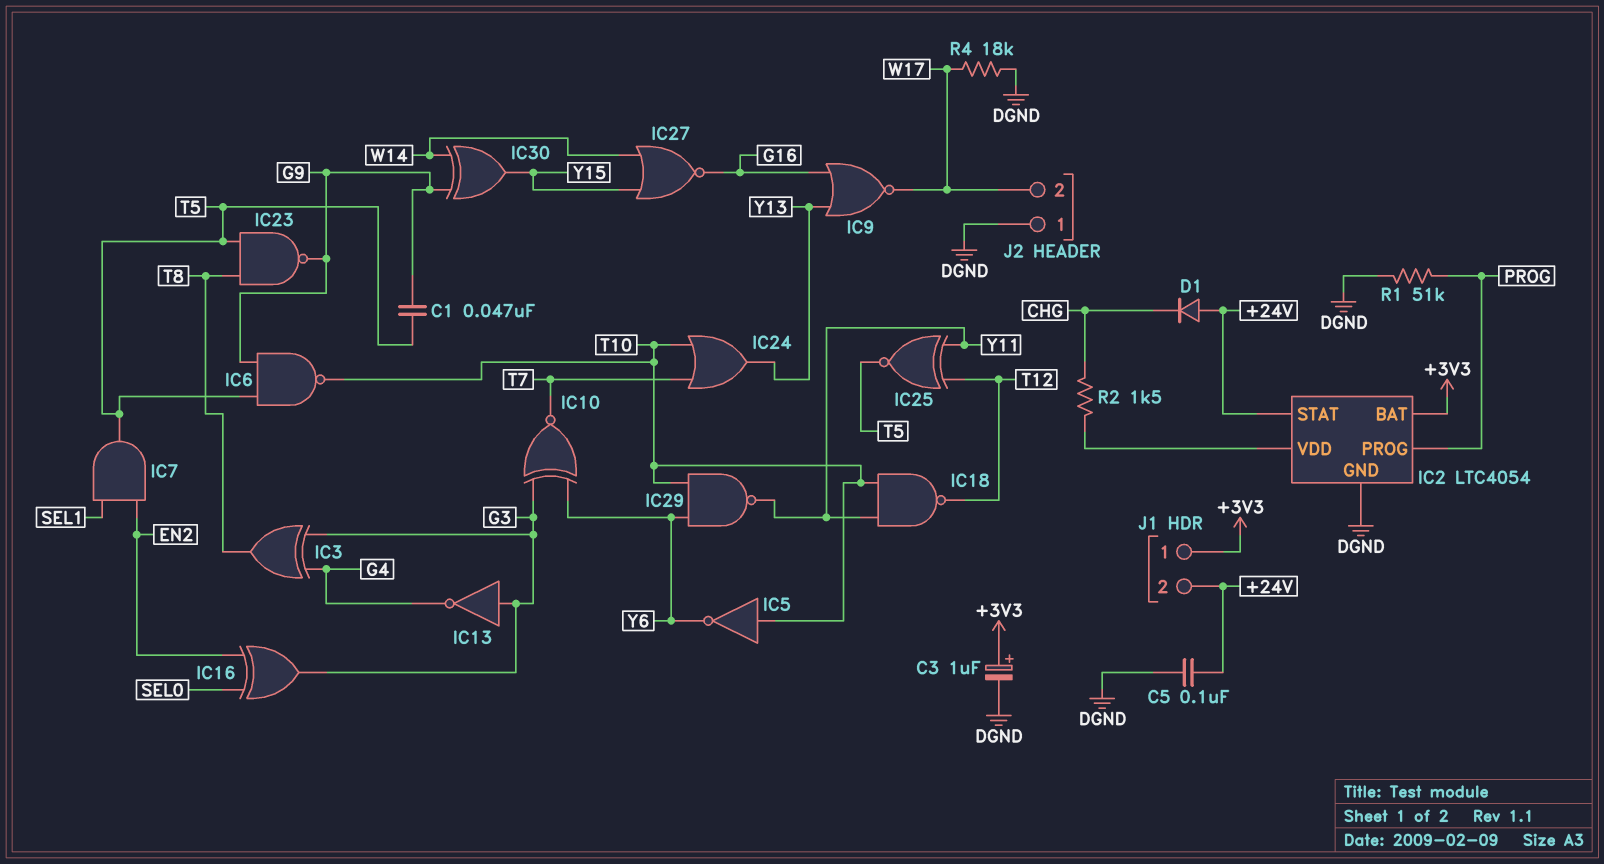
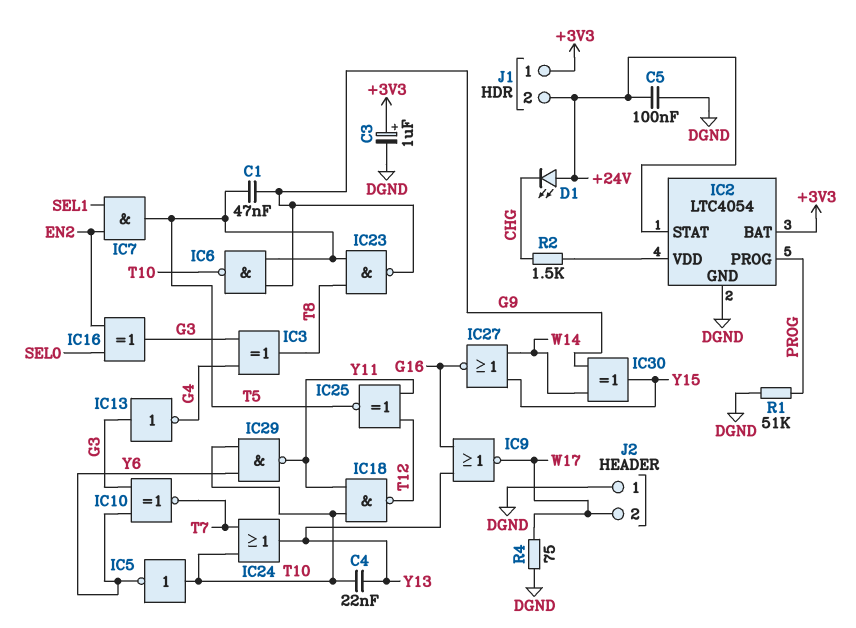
C4: none -> 22nF (T10, Y13)
D1: diode (A +24V, K CHG) -> LED (A +24V, K CHG)
R4: 18k (DGND, W17) -> 75 (DGND, W17)

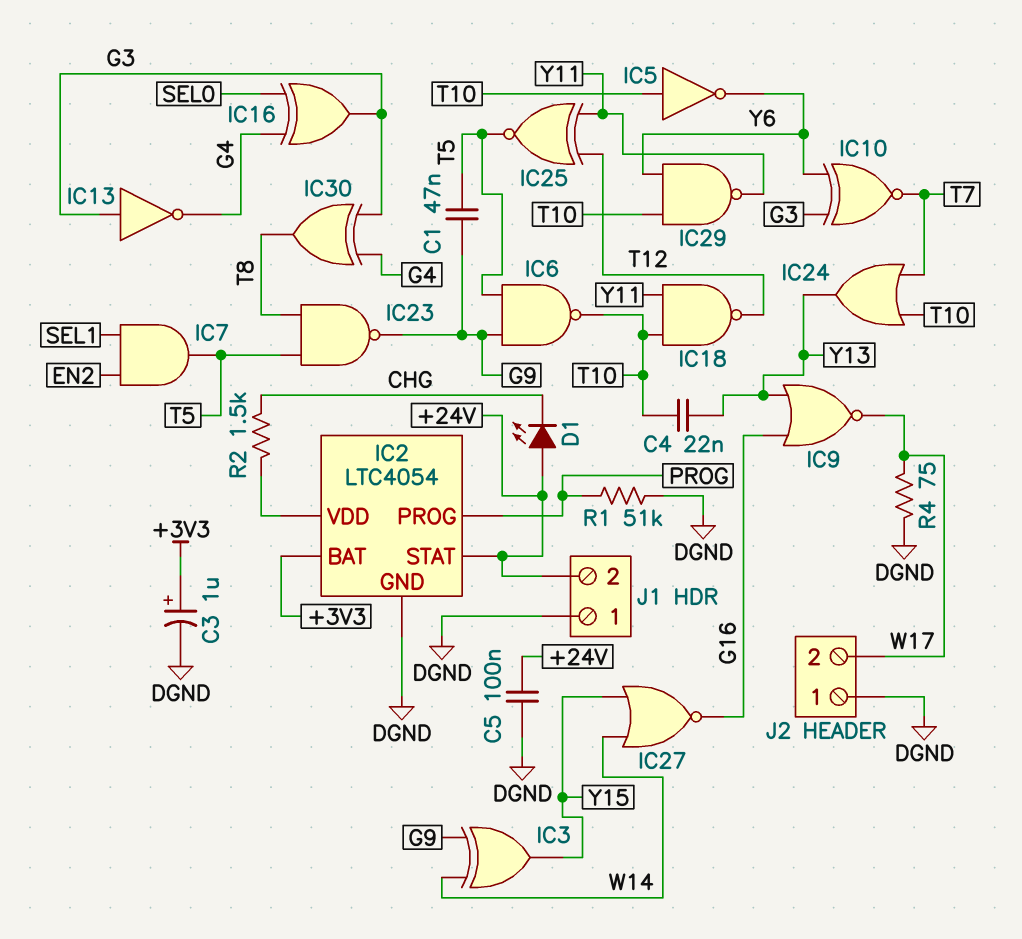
IC3: XOR (in G3, in G4, out T8) -> XOR (in G9, in W14, out Y15)
IC16: XOR (in EN2, in SEL0, out G3) -> XOR (in G4, in SEL0, out G3)
IC30: XOR (in G9, in W14, out Y15) -> XOR (in G3, in G4, out T8)
J1 pin 1: +3V3 -> DGND

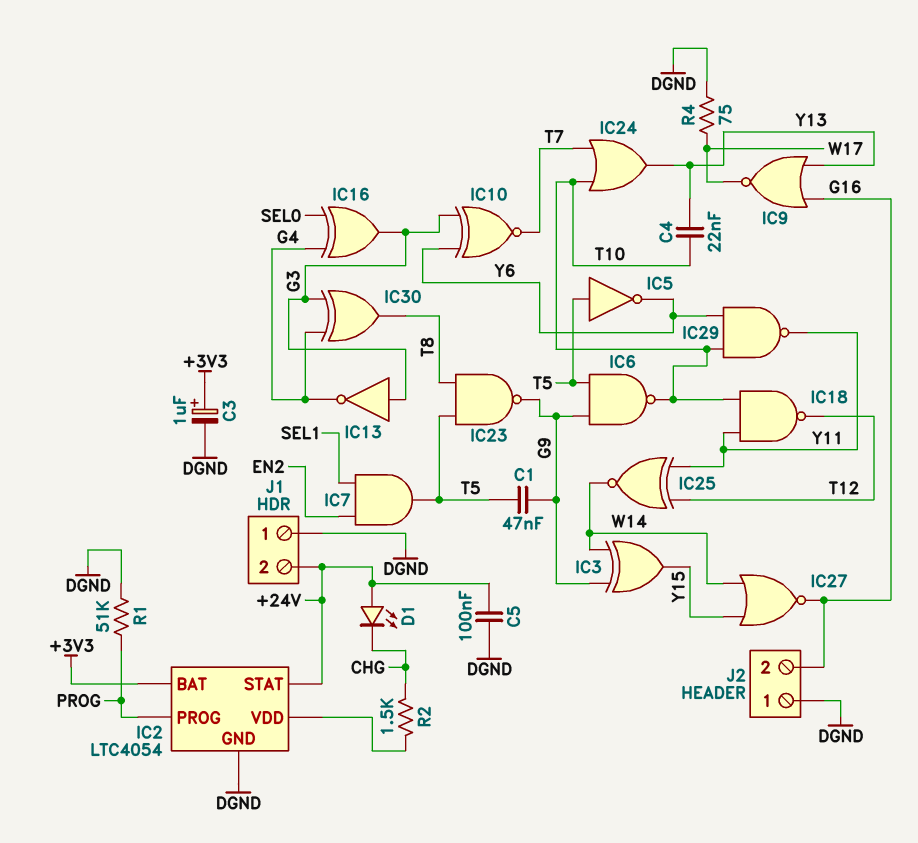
IC5: NOT (in T10, out Y6) -> NOT (in T5, out Y6)
IC25: XNOR (in T12, in Y11, out T5) -> XNOR (in T12, in Y11, out W14)
J2 pin 2: W17 -> G16

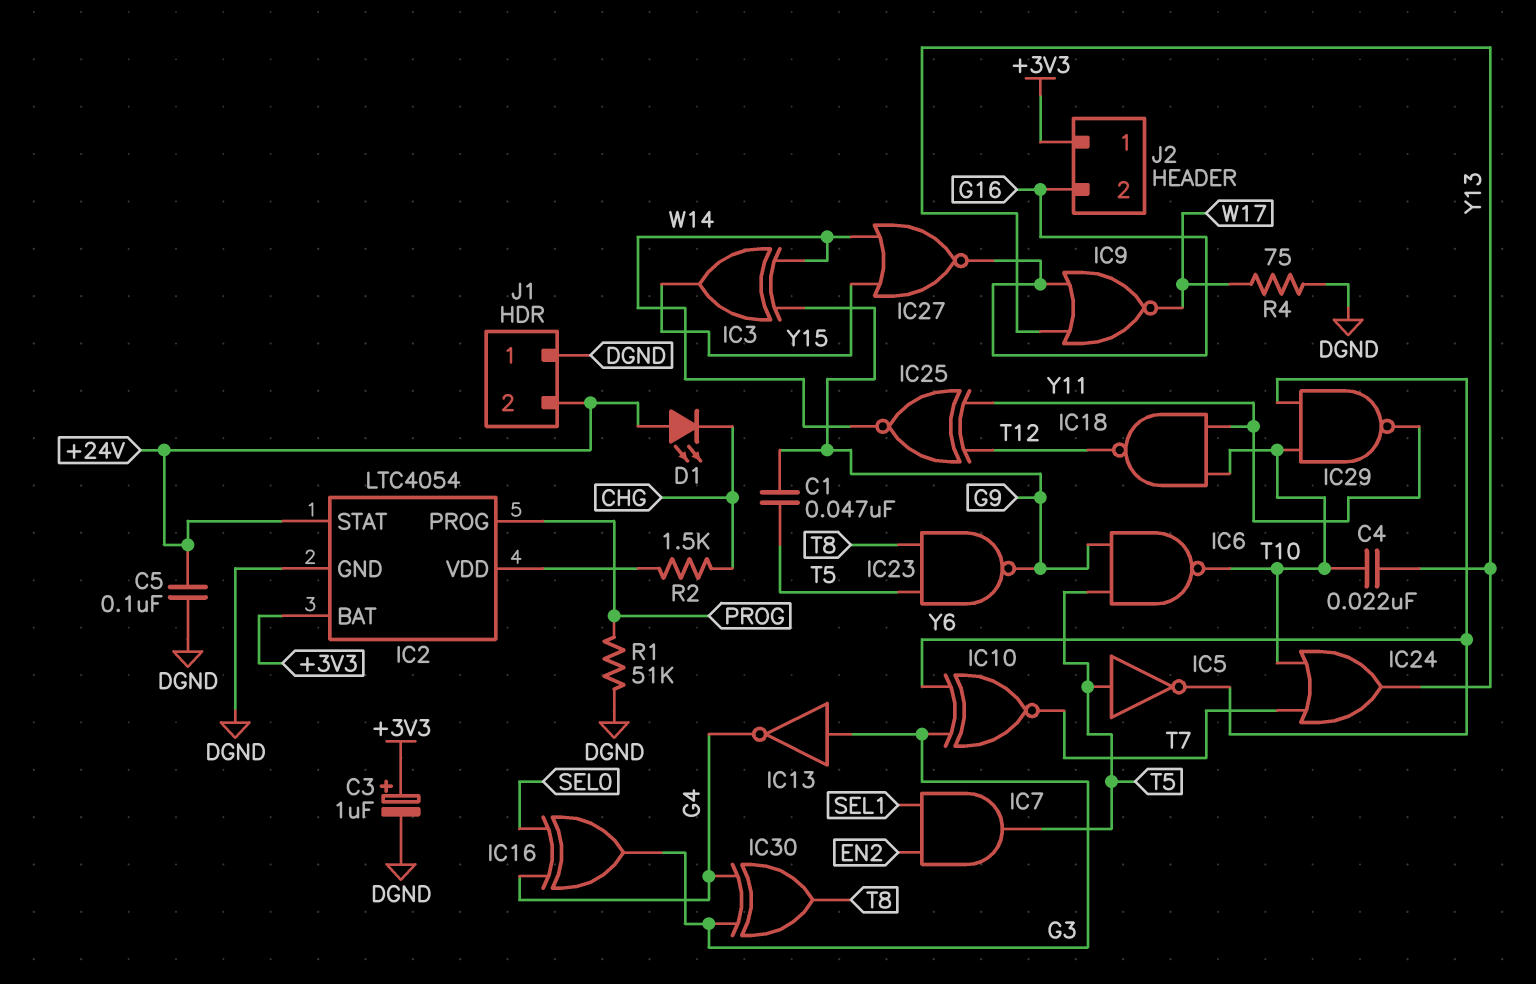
J2 pin 1: DGND -> +3V3

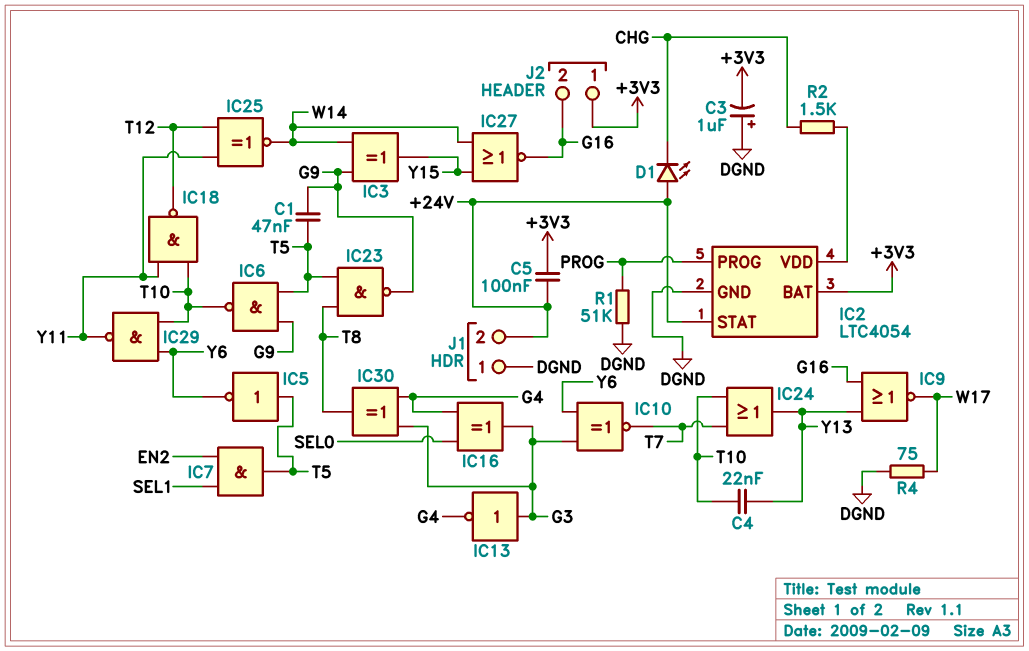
C3: 1uF (plus +3V3, minus DGND) -> 1uF (plus DGND, minus +3V3)
C5: 100nF (+24V, DGND) -> 100nF (+3V3, +24V)

